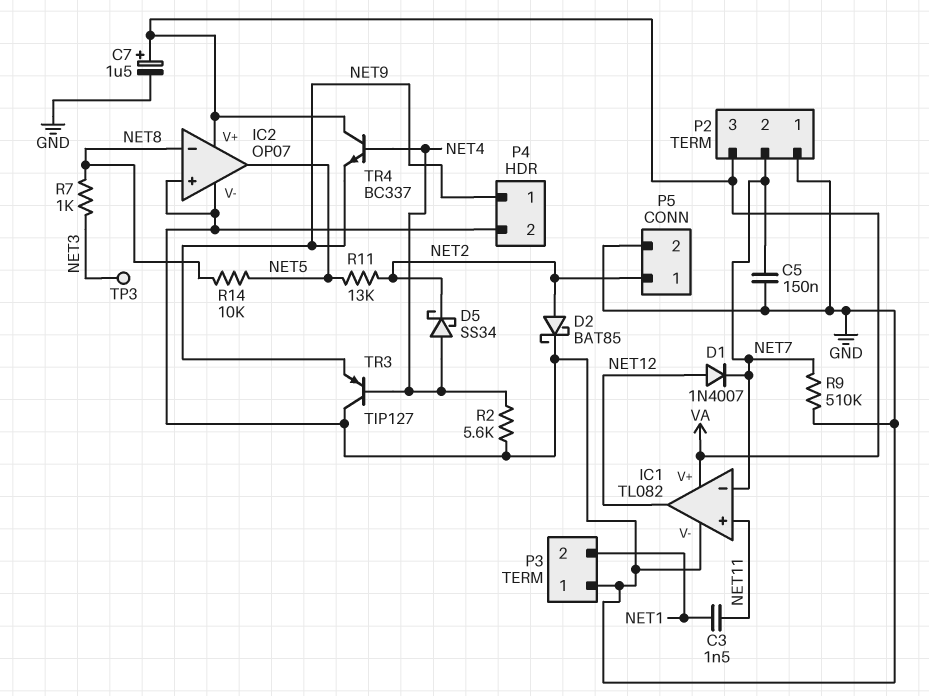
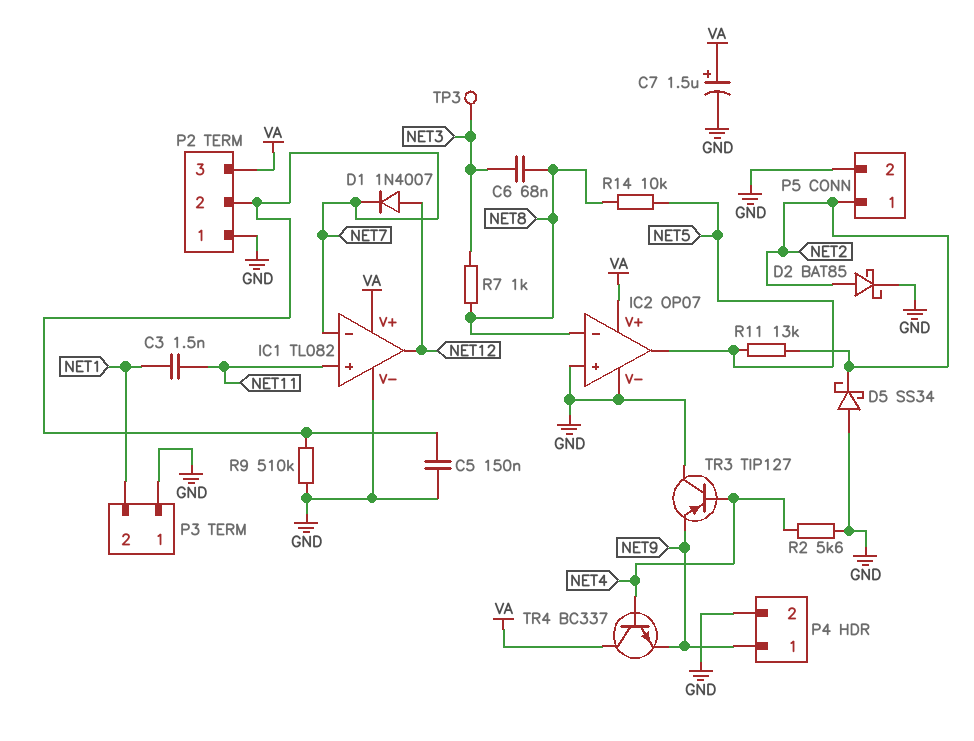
C6: none -> 68nF (NET3, NET8)
D5: schottky SS34 (A NET4, K NET2) -> schottky SS34 (A GND, K NET2)

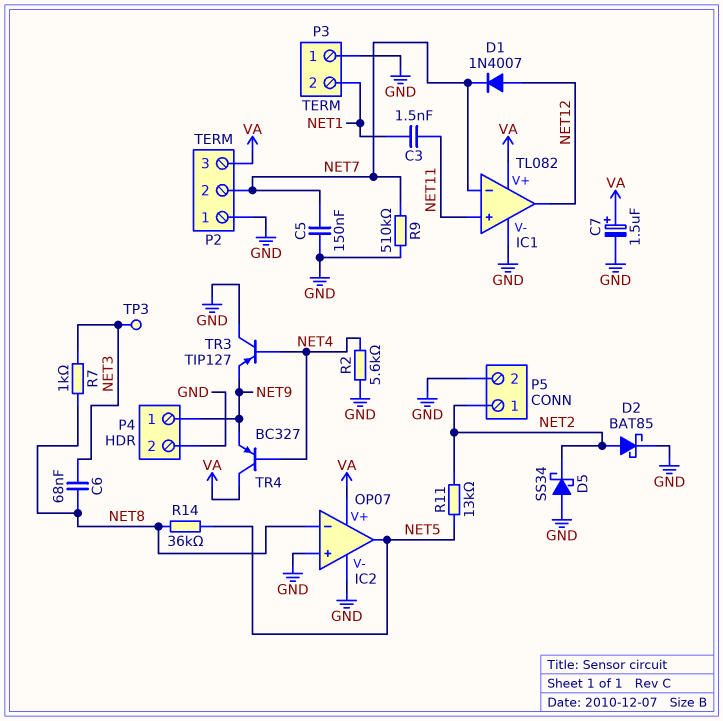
R14: 10k (NET5, NET8) -> 36k (NET5, NET8)
TR4: NPN BC337 (B NET4, C VA, E NET9) -> PNP BC327 (B NET4, C VA, E NET9)

